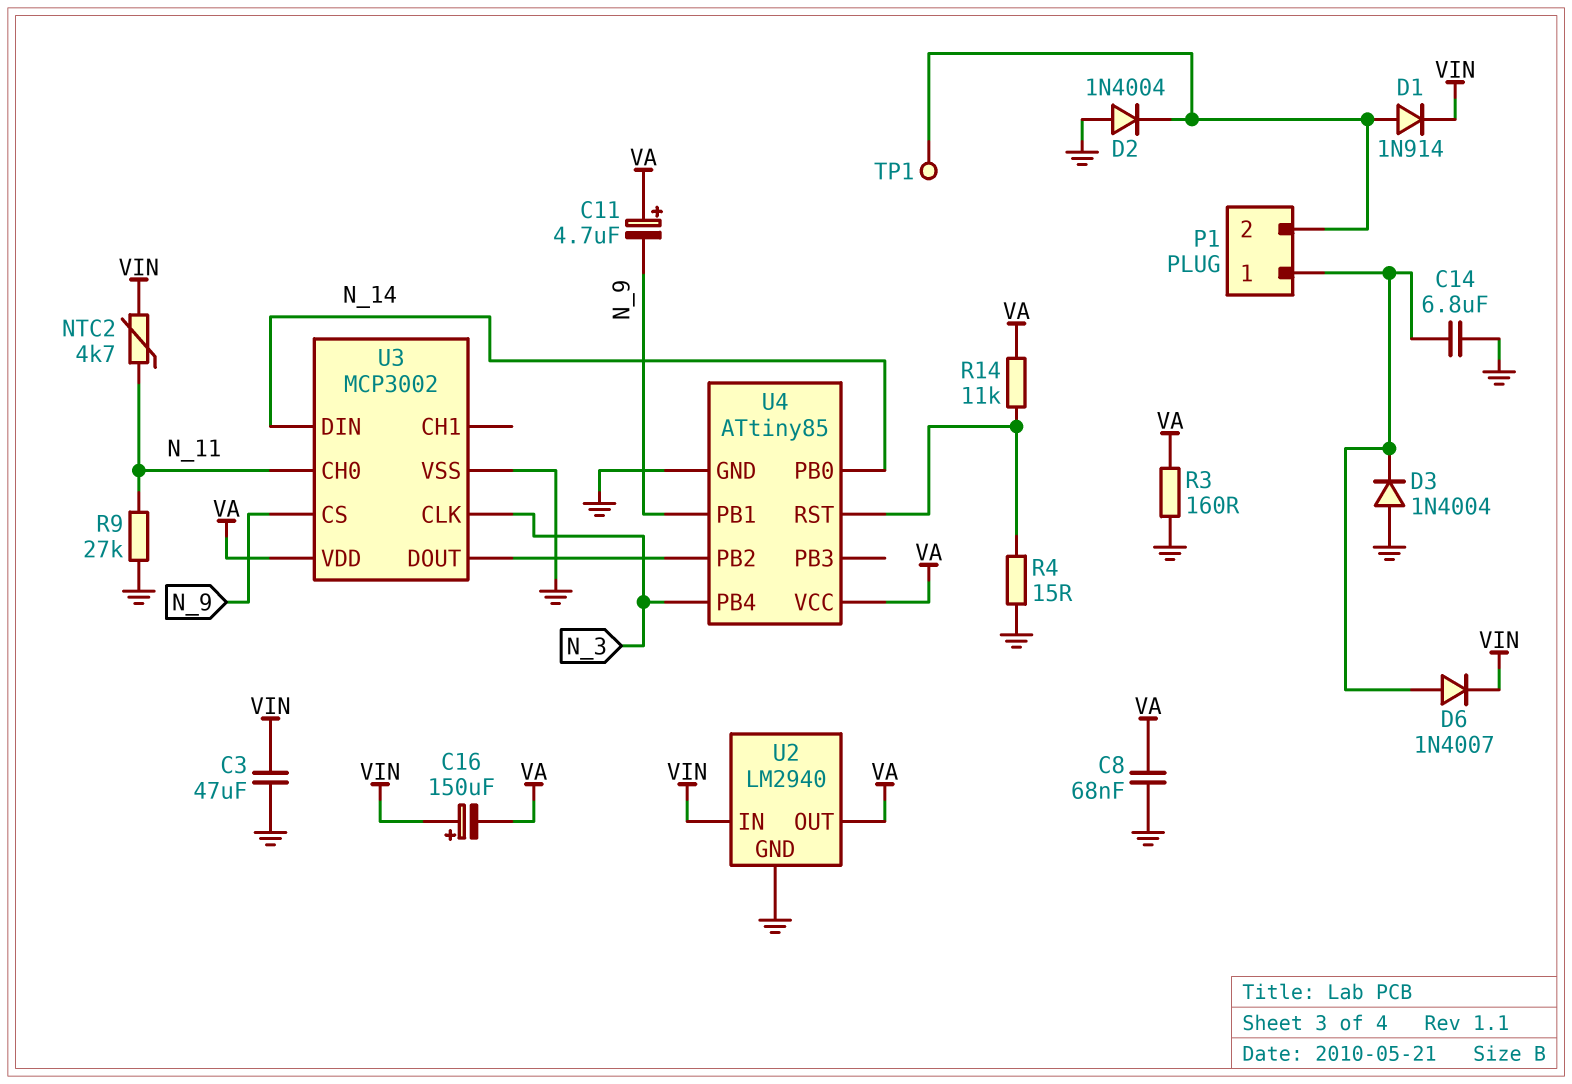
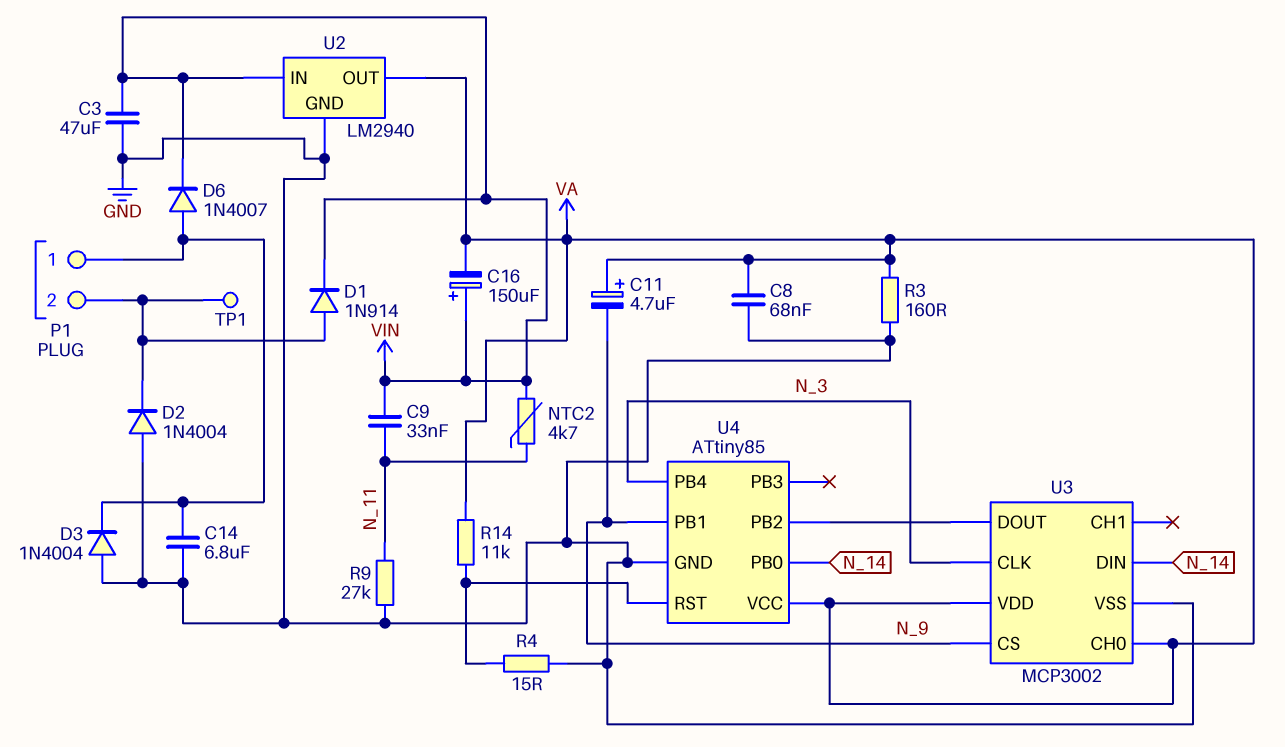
C9: none -> 33nF (N_11, VIN)
U3 pin CH0: N_11 -> VA

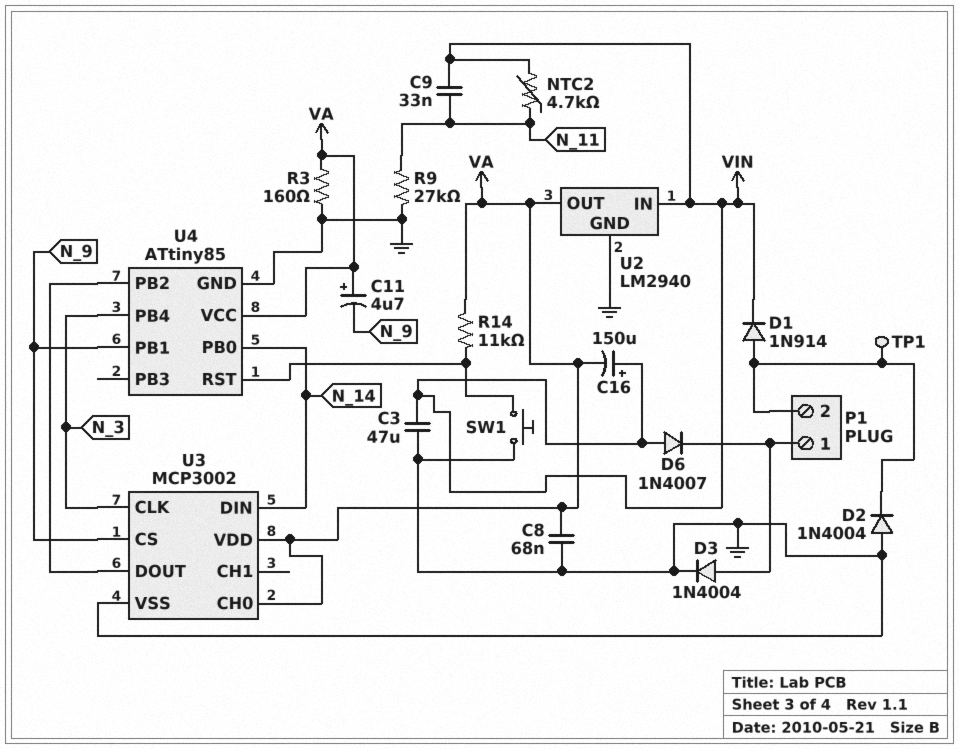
C14: 6.8uF (GND, P1/1) -> none
D3: diode 1N4004 (A GND, K P1/1) -> diode 1N4004 (A P1/1, K GND)
D6: diode 1N4007 (A P1/1, K VIN) -> diode 1N4007 (A VIN, K P1/1)
R4: 15 (GND, U4/RST) -> none
SW1: none -> button (GND, U4/RST)

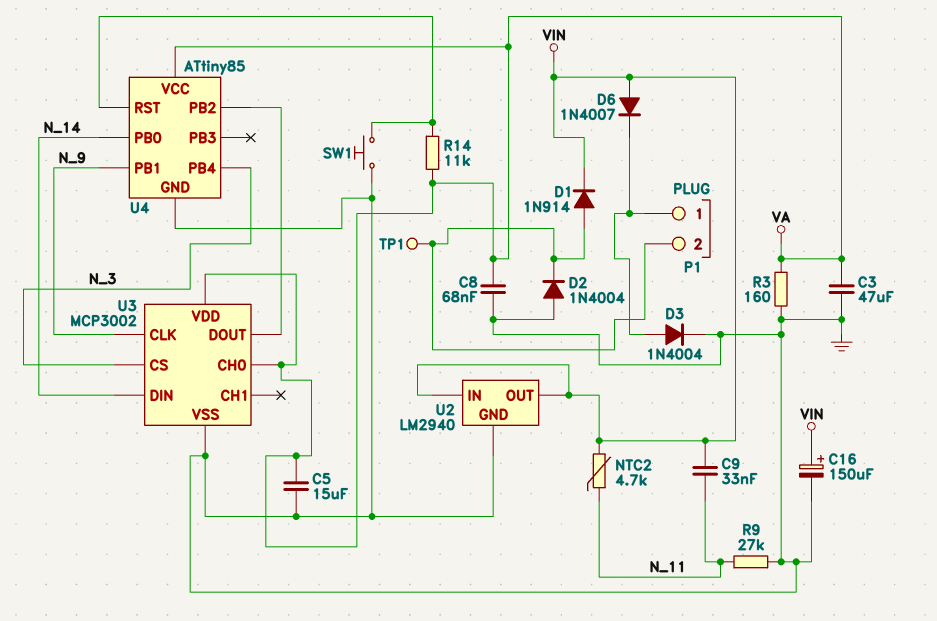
C3: 47uF (GND, VIN) -> 47uF (GND, VA)
C5: none -> 15uF (GND, VA)
C11: 4.7uF (plus VA, minus N_9) -> none
C16: 150uF (plus VIN, minus VA) -> 150uF (plus VIN, minus GND)
U2 pin OUT: VA -> VIN
U3 pin CLK: N_3 -> N_9
U3 pin CS: N_9 -> N_3

